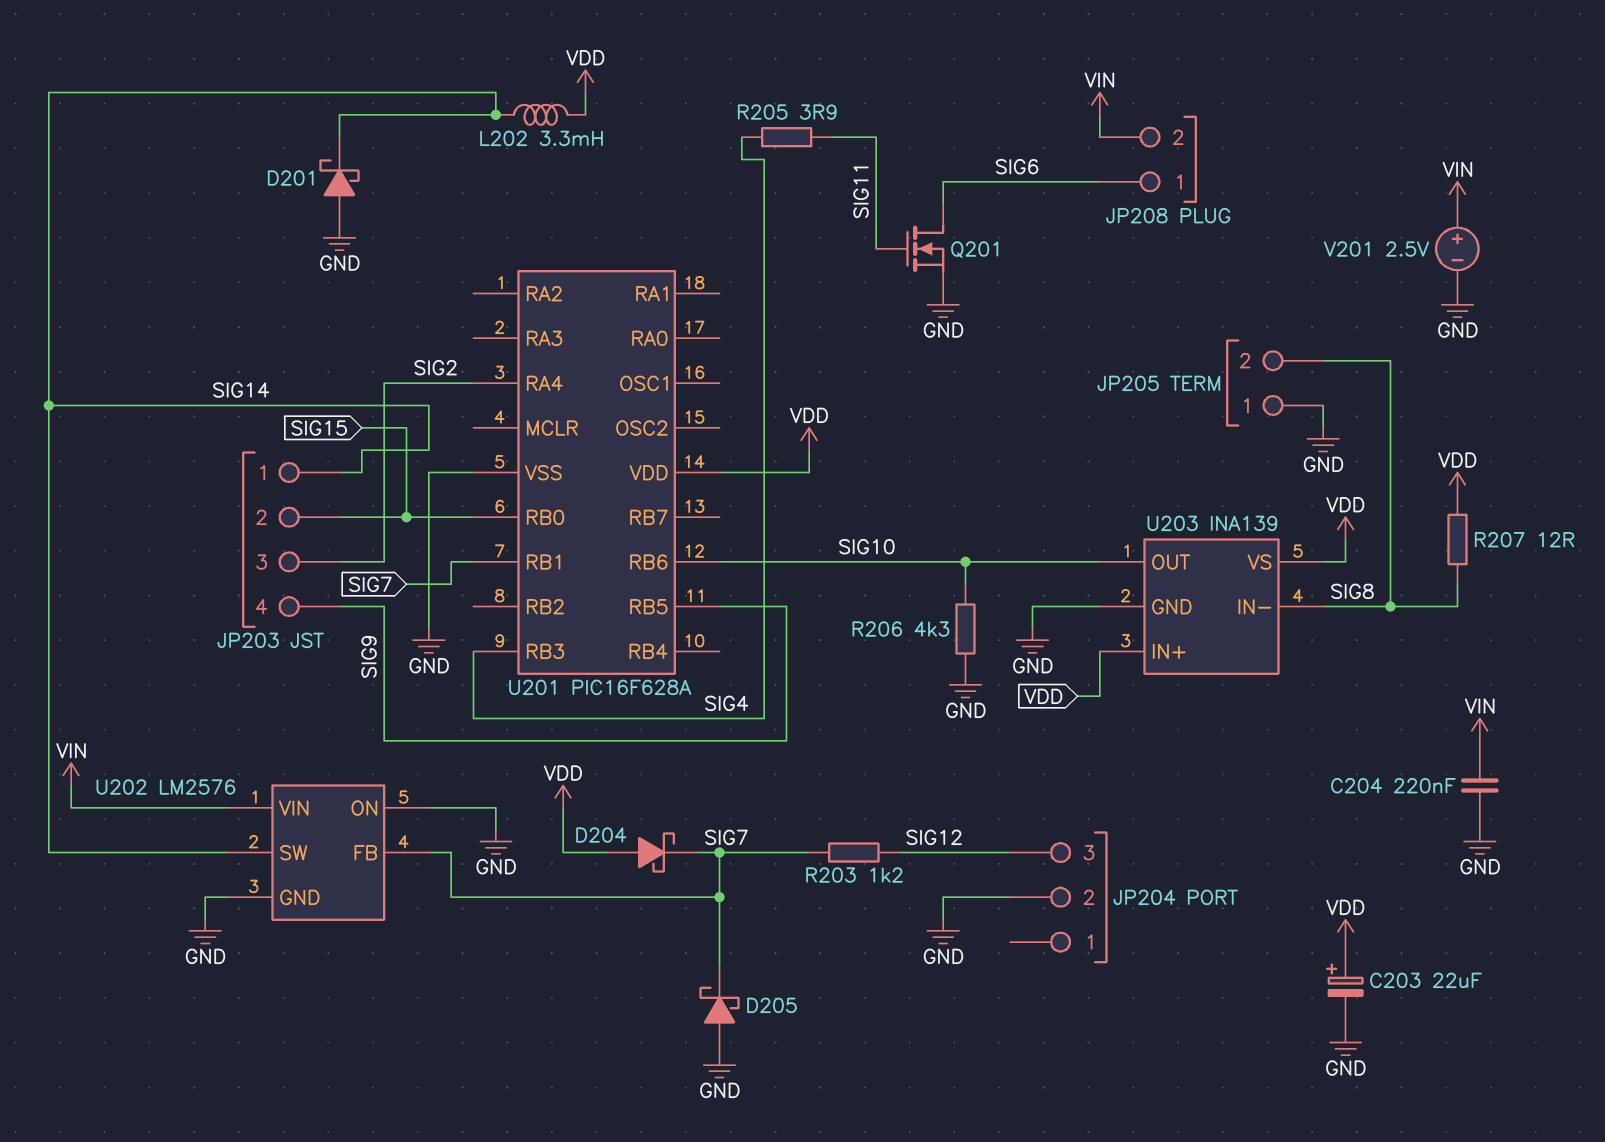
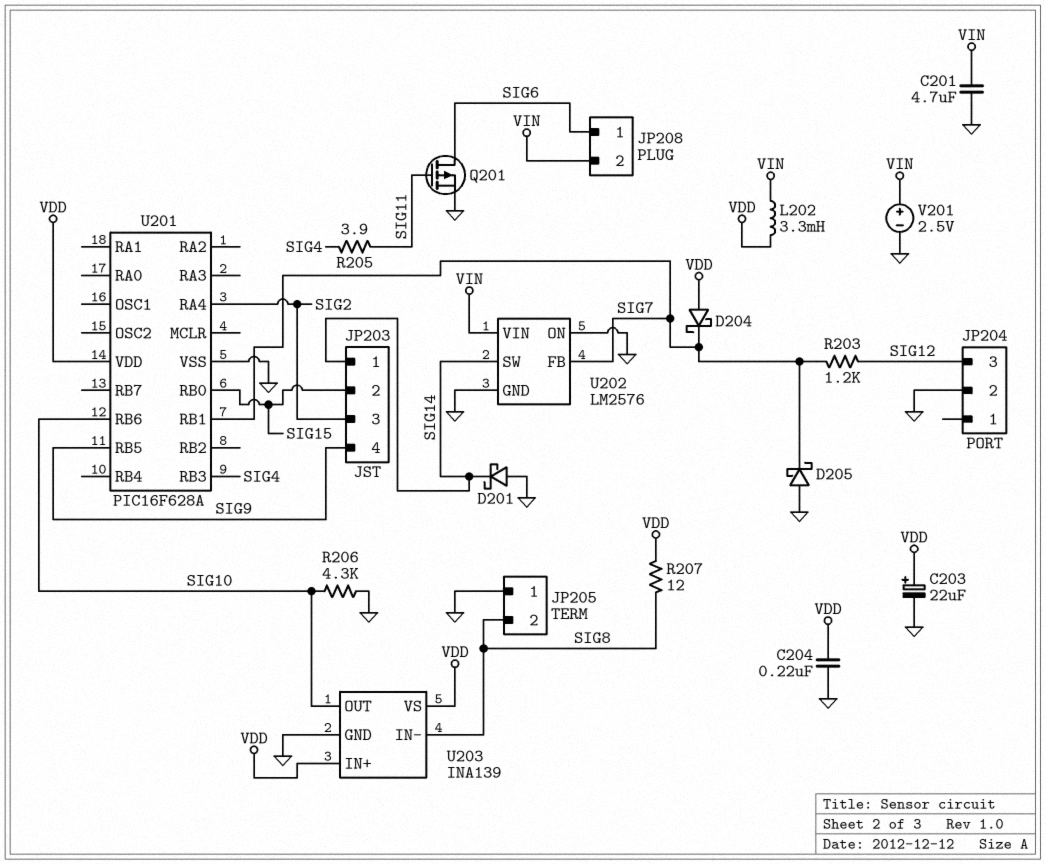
C201: none -> 4.7uF (GND, VIN)
C204: 220nF (GND, VIN) -> 220nF (GND, VDD)
L202: 3.3mH (SIG14, VDD) -> 3.3mH (VDD, VIN)
Q201: NMOS (G SIG11, D SIG6, S GND) -> PMOS (G SIG11, D SIG6, S GND)

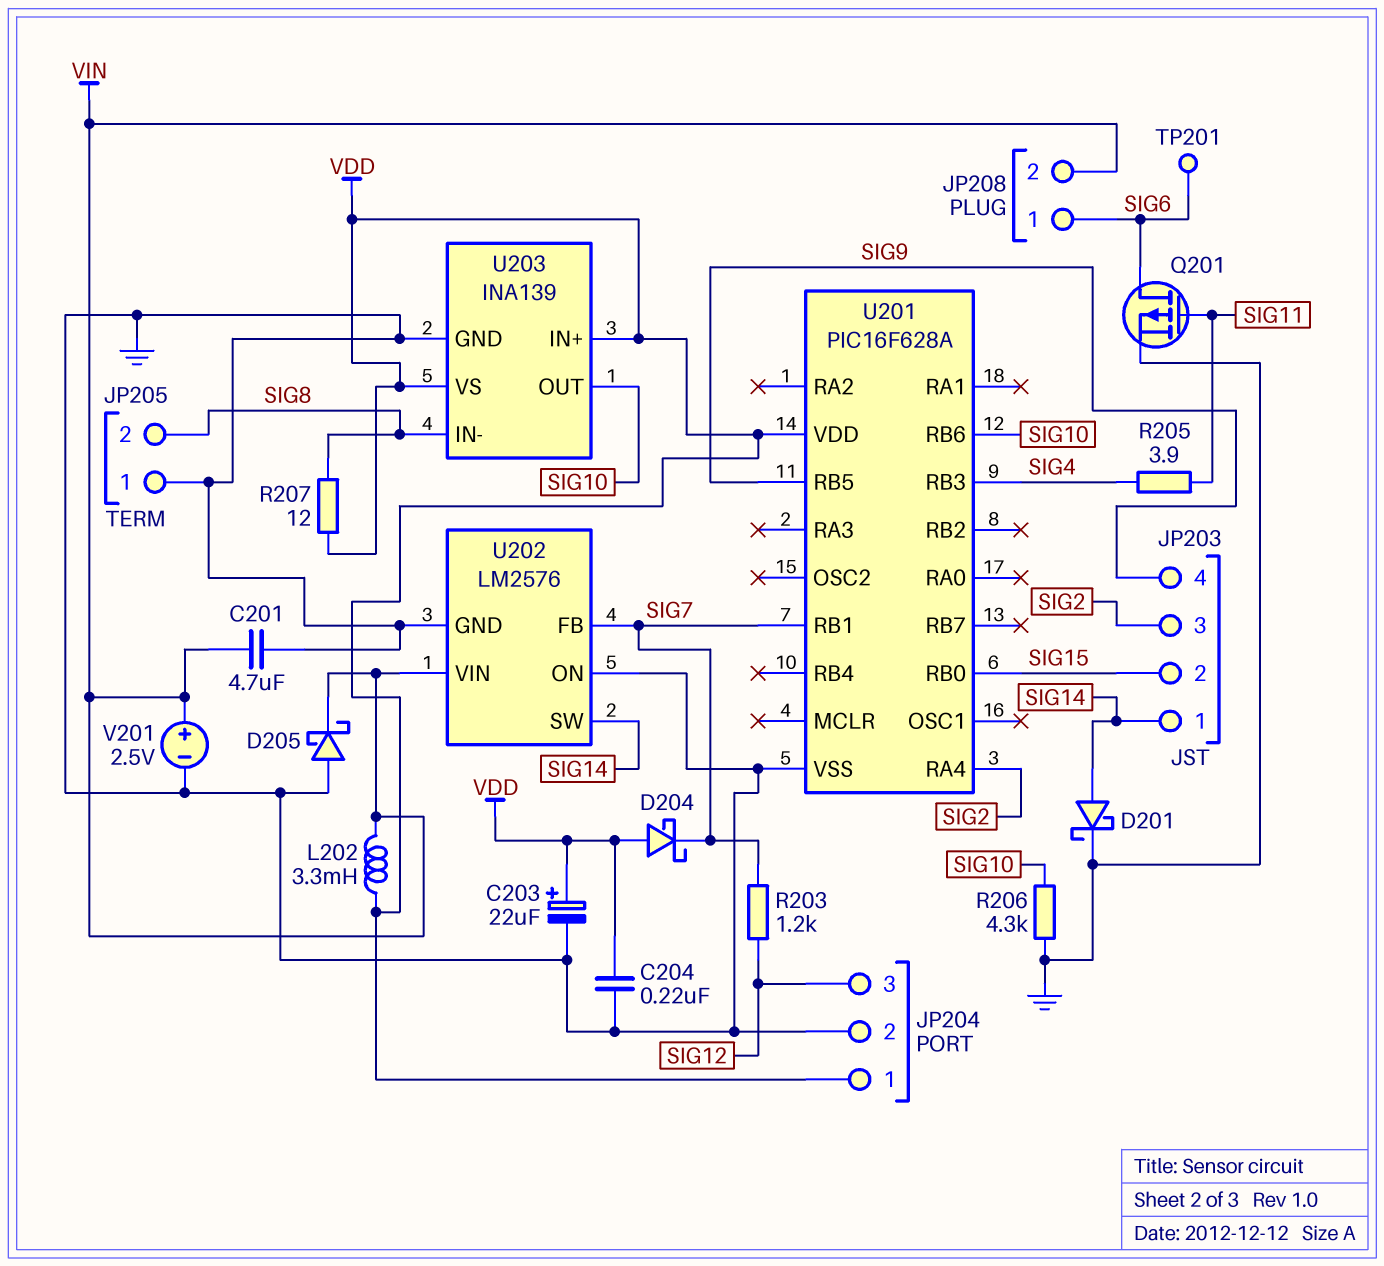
D201: schottky (A GND, K SIG14) -> schottky (A SIG14, K GND)
D205: schottky (A GND, K SIG7) -> schottky (A GND, K VIN)
JP204 pin 1: none -> VDD
TP201: none -> test point (SIG6)

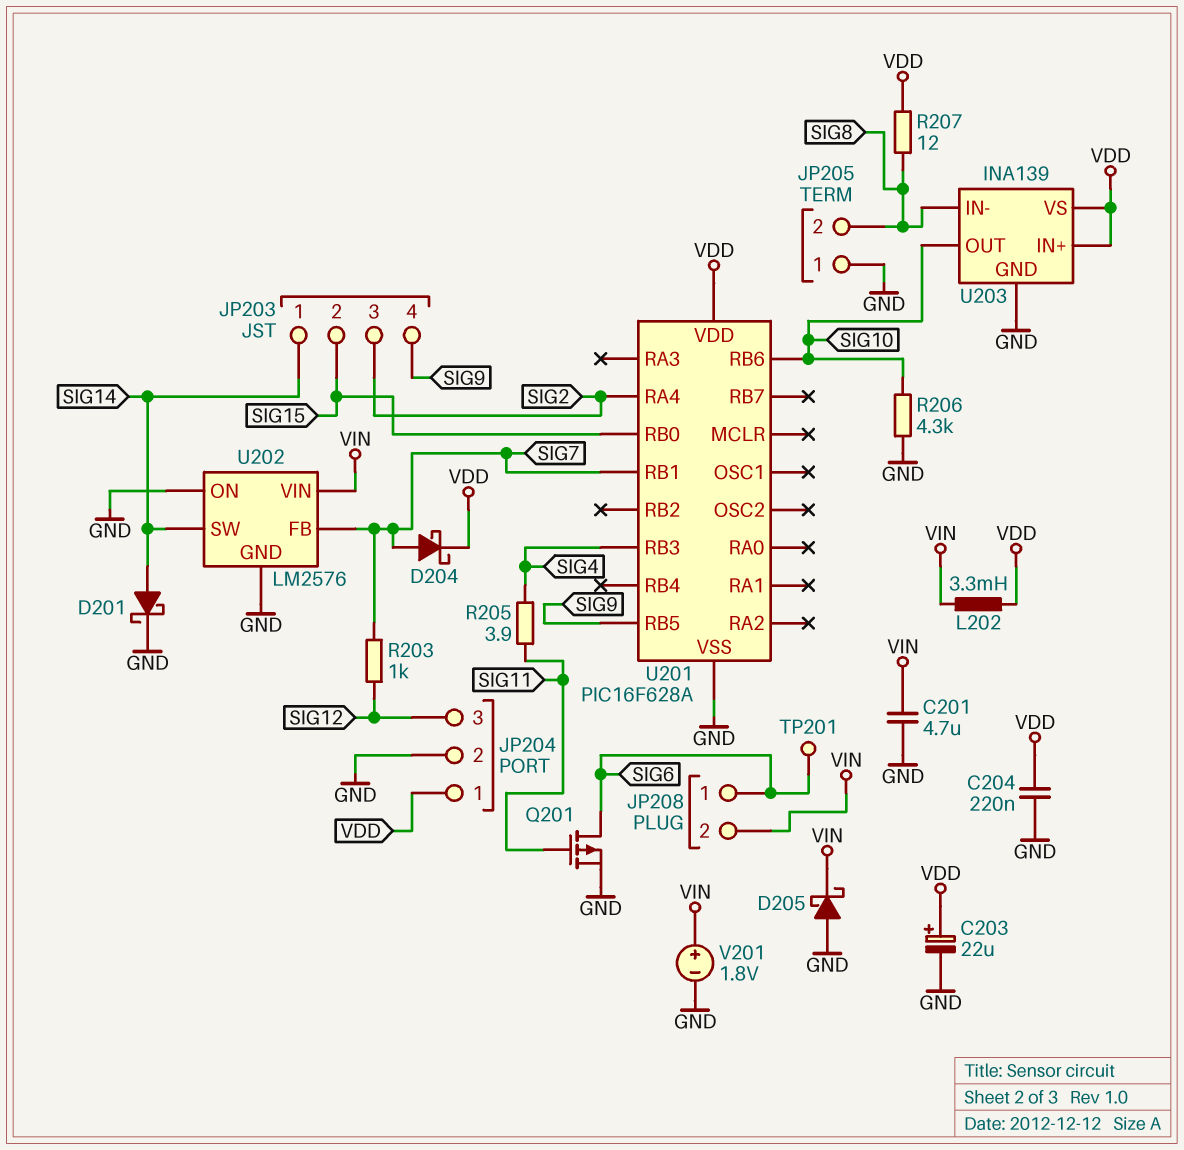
D204: schottky (A VDD, K SIG7) -> schottky (A SIG7, K VDD)
R203: 1.2k (SIG7, SIG12) -> 1k (SIG7, SIG12)
V201: 2.5V (plus VIN, minus GND) -> 1.8V (plus VIN, minus GND)

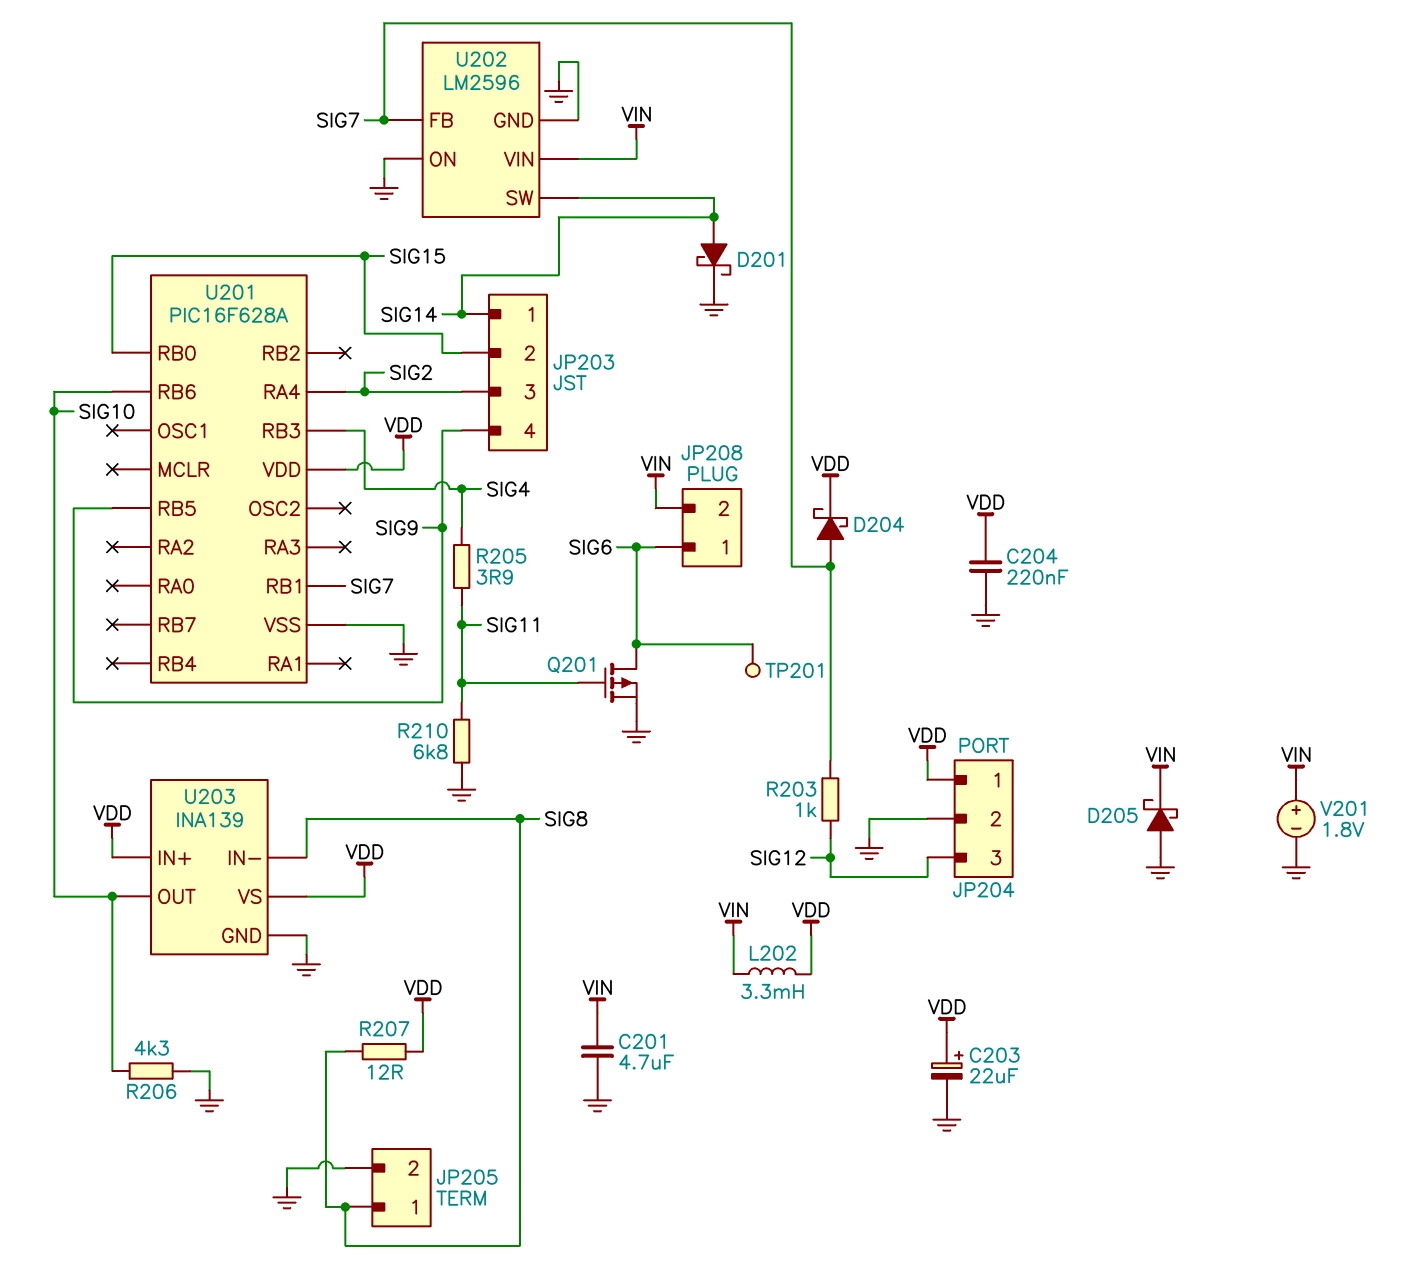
JP205 pin 1: GND -> SIG8
JP205 pin 2: SIG8 -> GND
R210: none -> 6.8k (GND, SIG11)
U202: LM2576 -> LM2596

